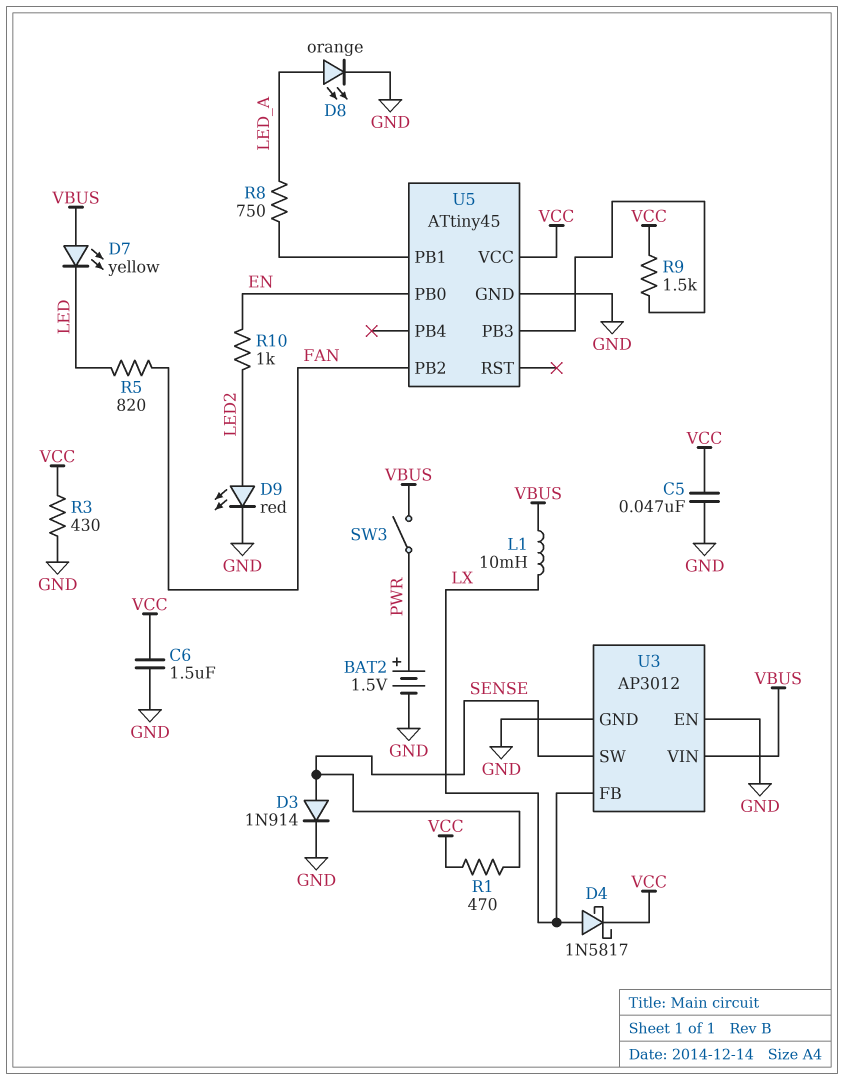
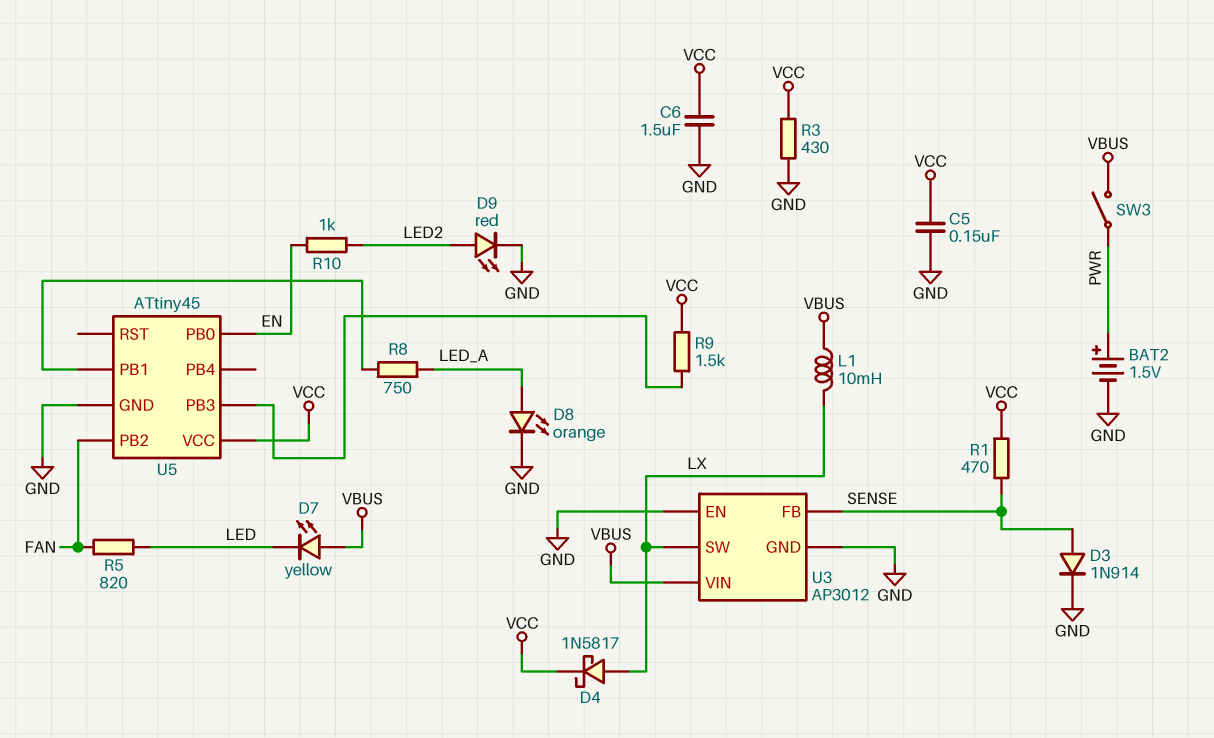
C5: 47nF (GND, VCC) -> 150nF (GND, VCC)
U3 pin FB: LX -> SENSE
U3 pin SW: SENSE -> LX

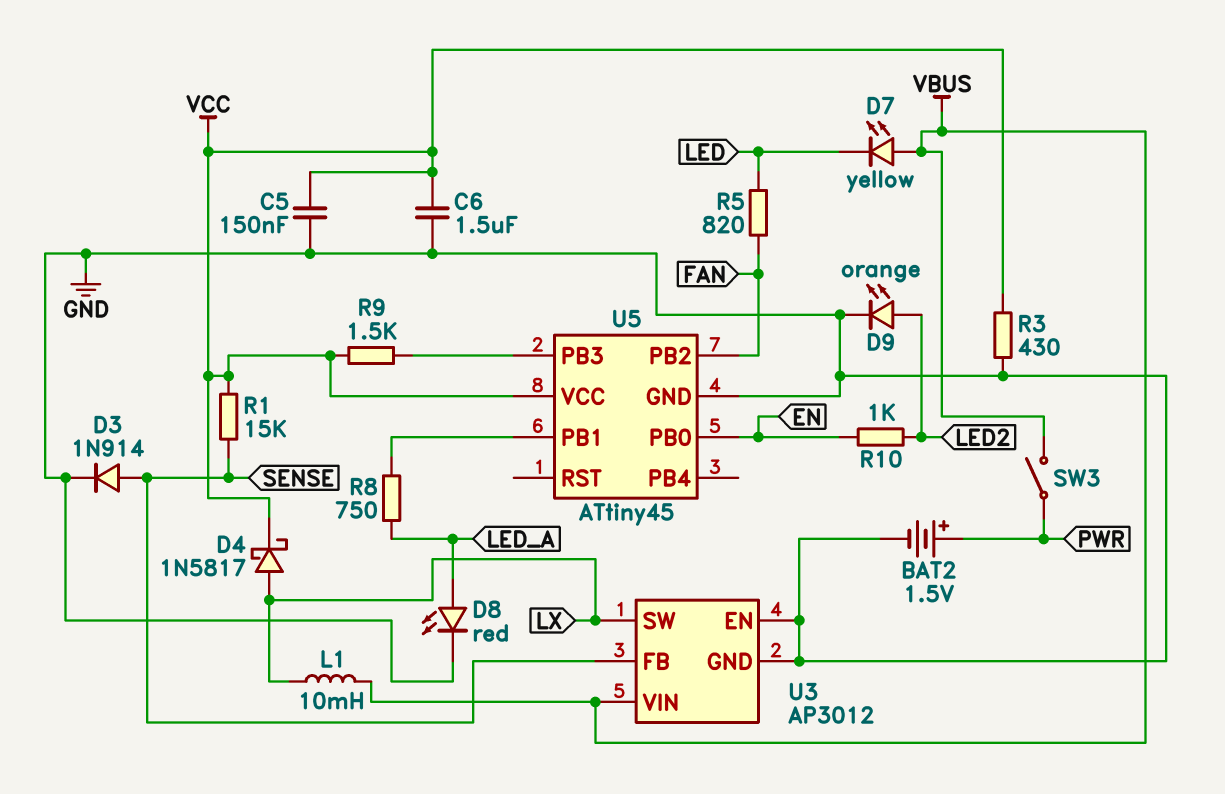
D8: LED orange (A LED_A, K GND) -> LED red (A LED_A, K GND)
D9: LED red (A LED2, K GND) -> LED orange (A LED2, K GND)
R1: 470 (SENSE, VCC) -> 15k (SENSE, VCC)

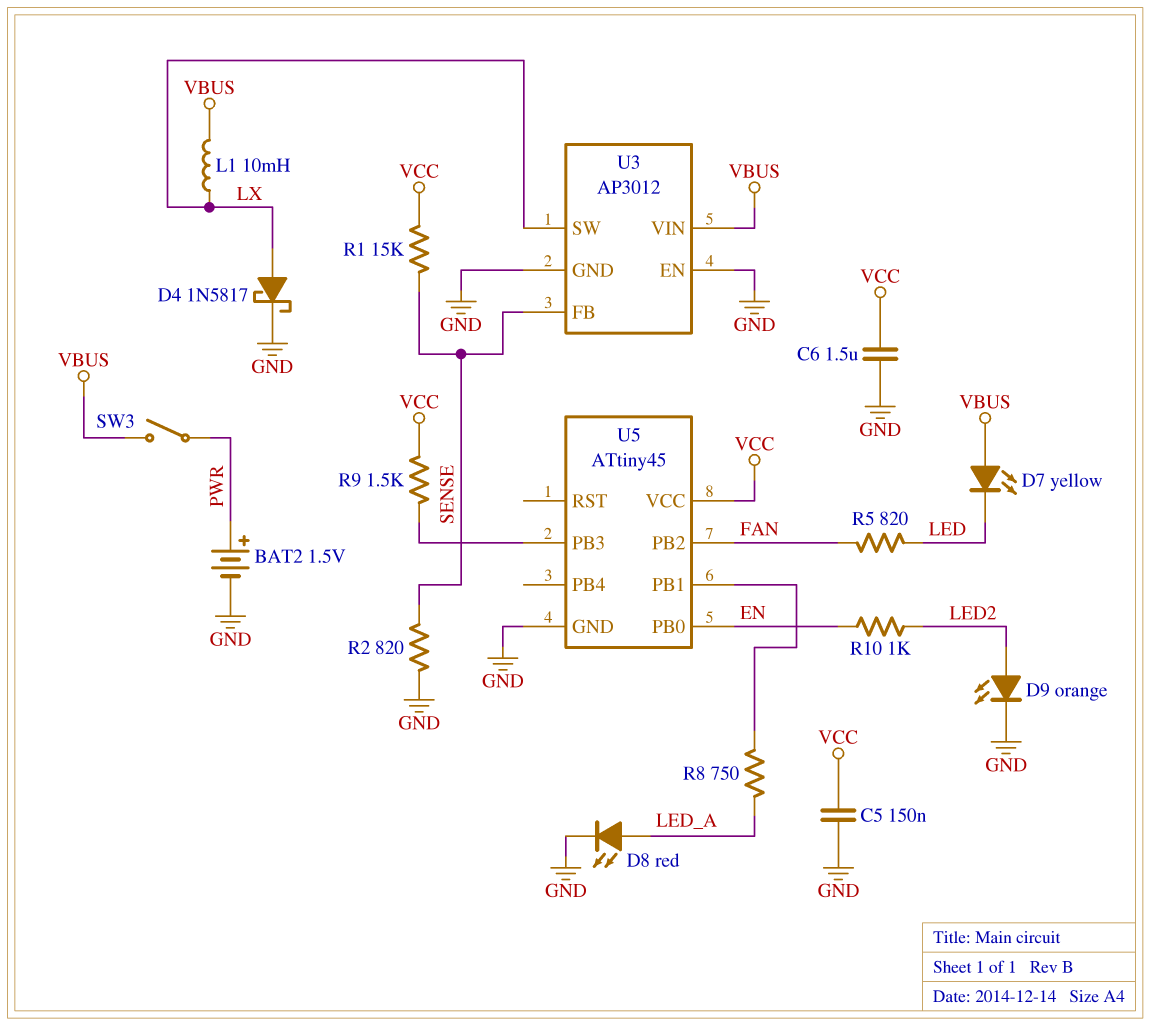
D3: diode 1N914 (A SENSE, K GND) -> none
D4: schottky 1N5817 (A LX, K VCC) -> schottky 1N5817 (A LX, K GND)
R2: none -> 820 (GND, SENSE)
R3: 430 (GND, VCC) -> none

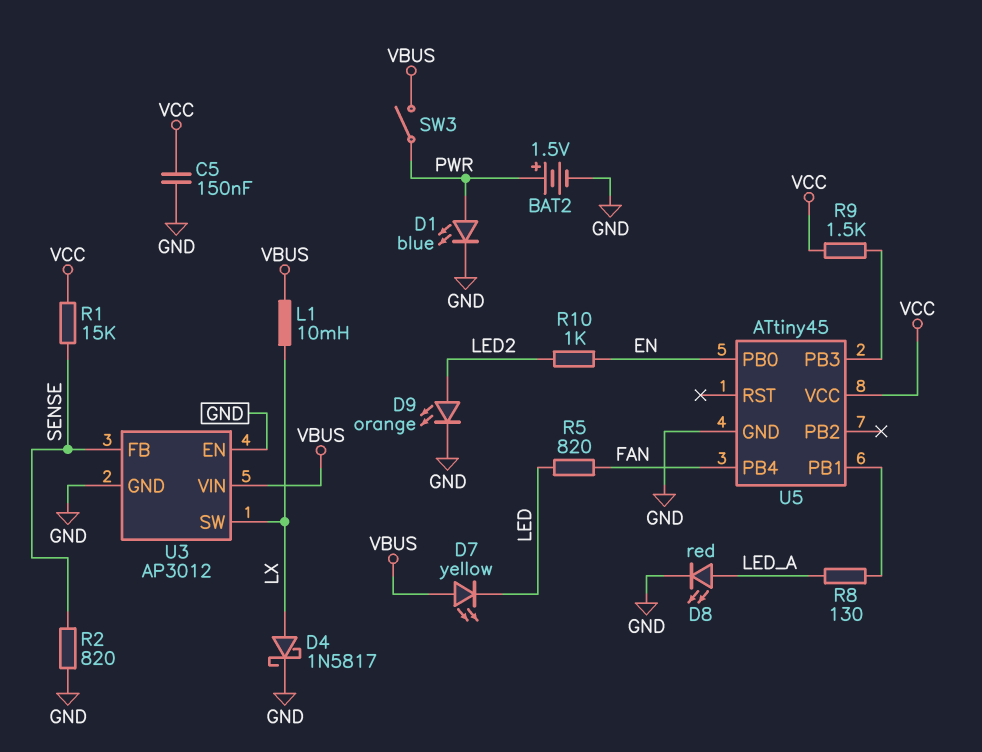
C6: 1.5uF (GND, VCC) -> none
D1: none -> LED blue (A PWR, K GND)
R8: 750 (LED_A, U5/PB1) -> 130 (LED_A, U5/PB1)
U5 pin PB2: FAN -> none
U5 pin PB4: none -> FAN

